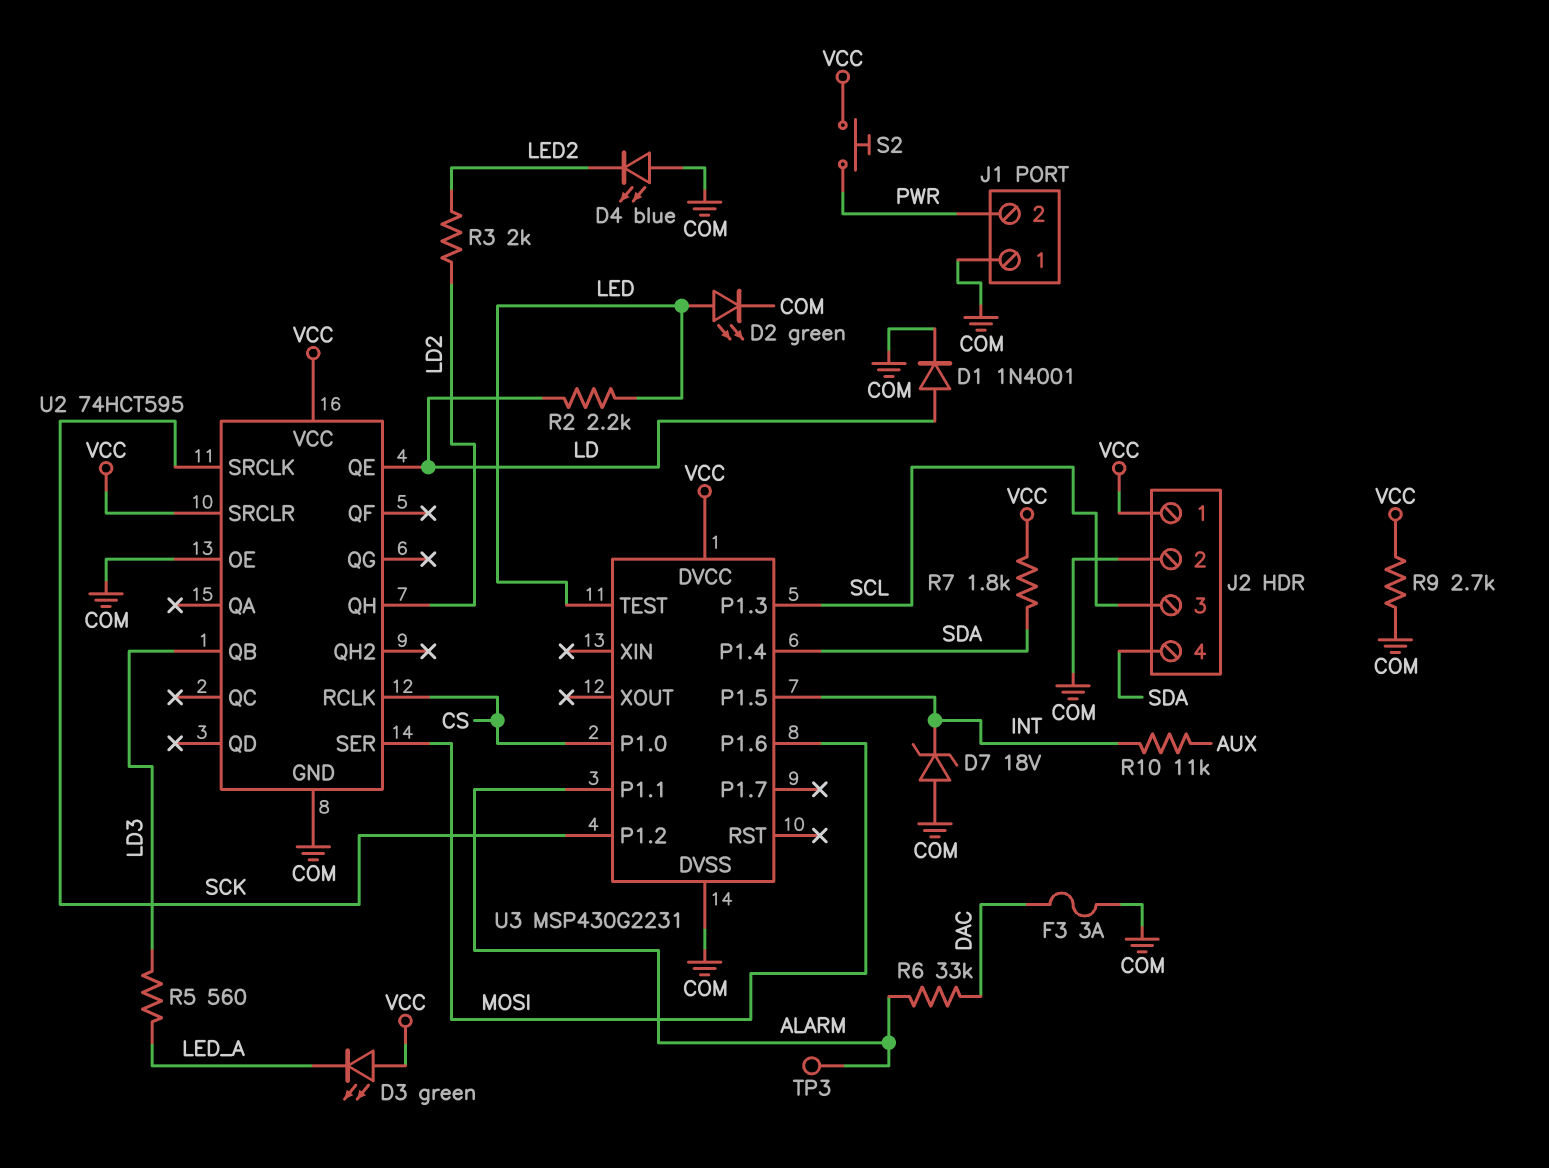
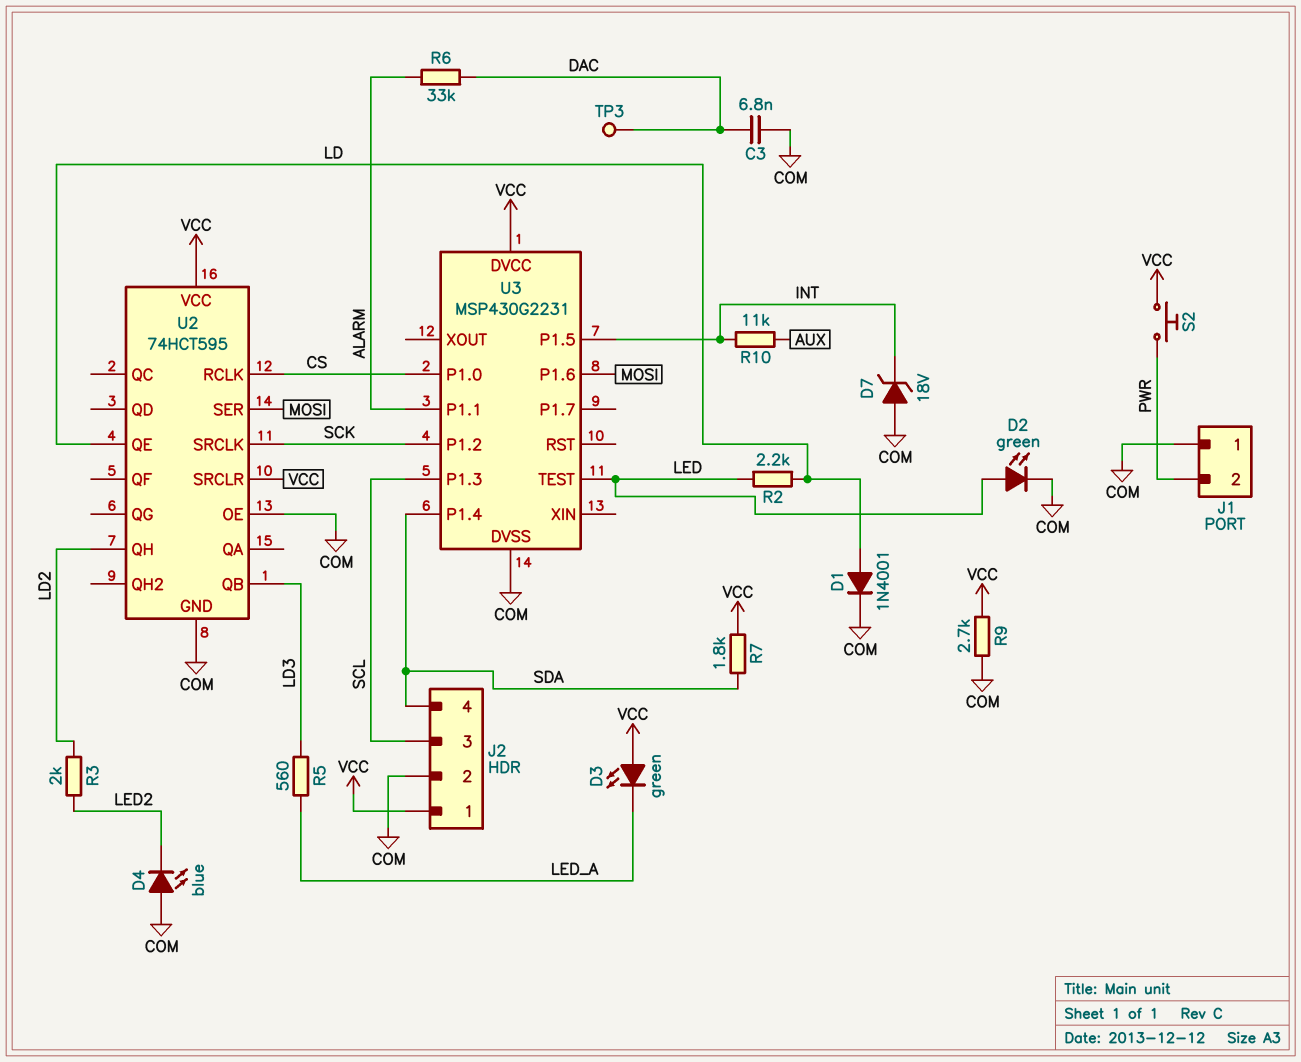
C3: none -> 6.8nF (COM, DAC)
F3: 3A (COM, DAC) -> none
TP3: test point (ALARM) -> test point (DAC)

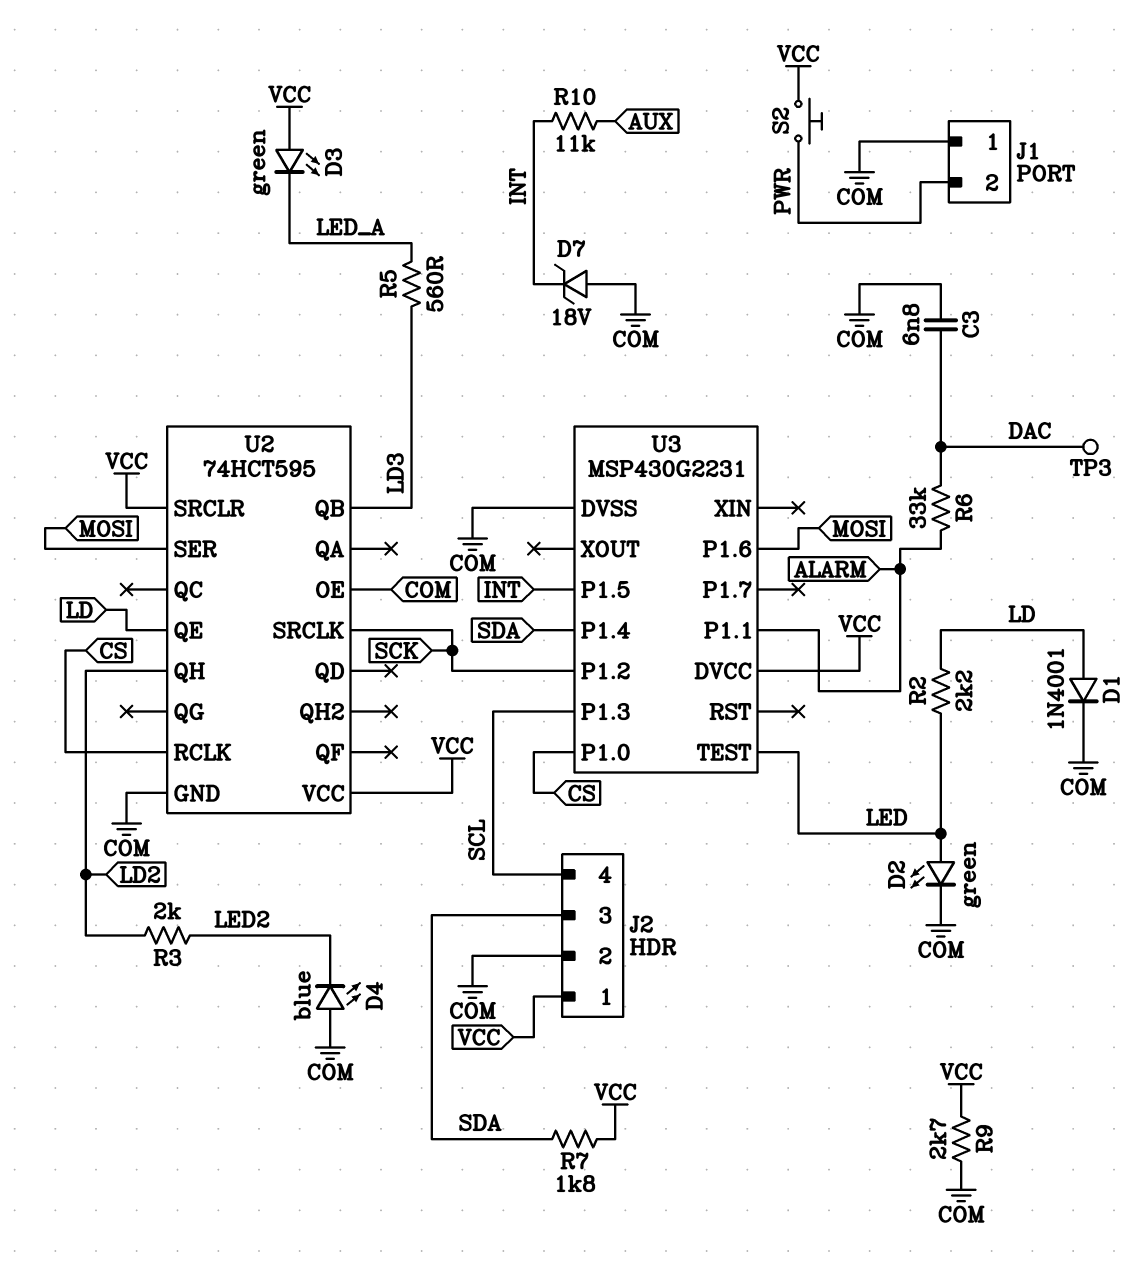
J2 pin 3: SCL -> SDA
J2 pin 4: SDA -> SCL

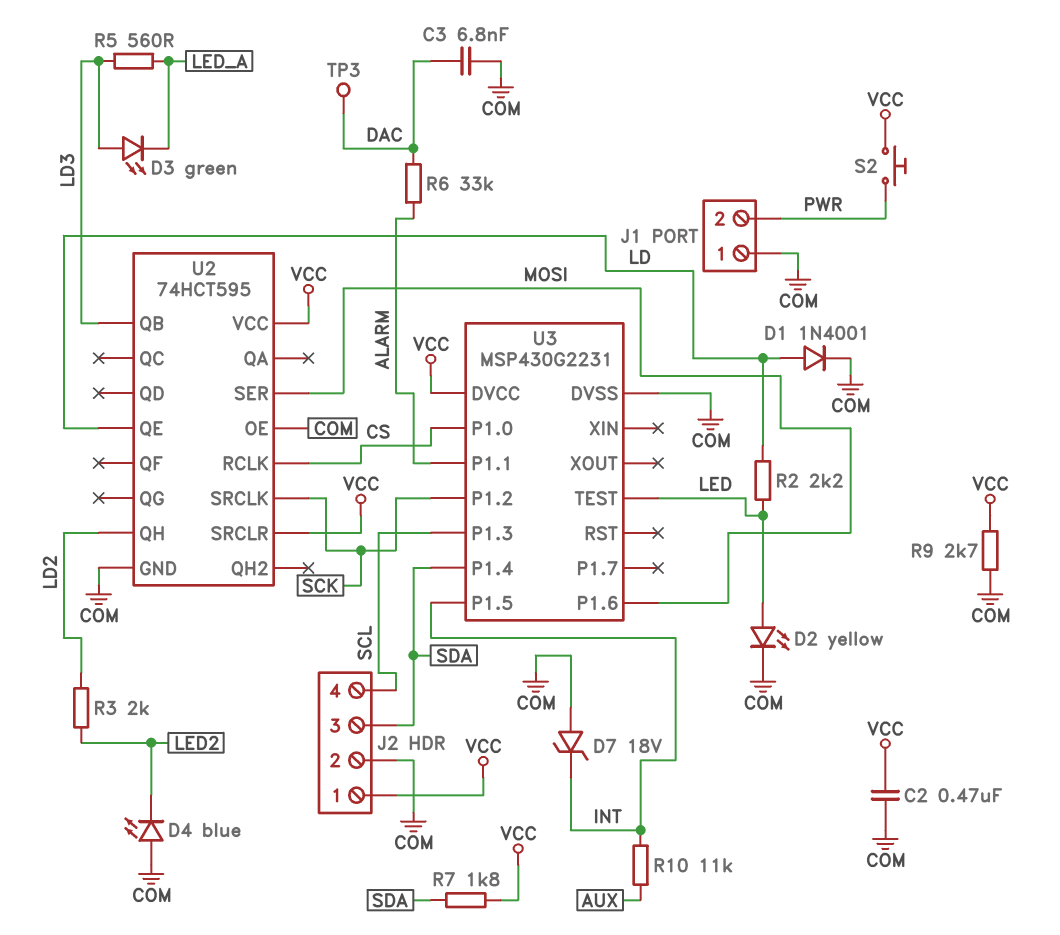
C2: none -> 470nF (COM, VCC)
D2: LED green (A LED, K COM) -> LED yellow (A LED, K COM)
D3: LED green (A VCC, K LED_A) -> LED green (A LD3, K LED_A)

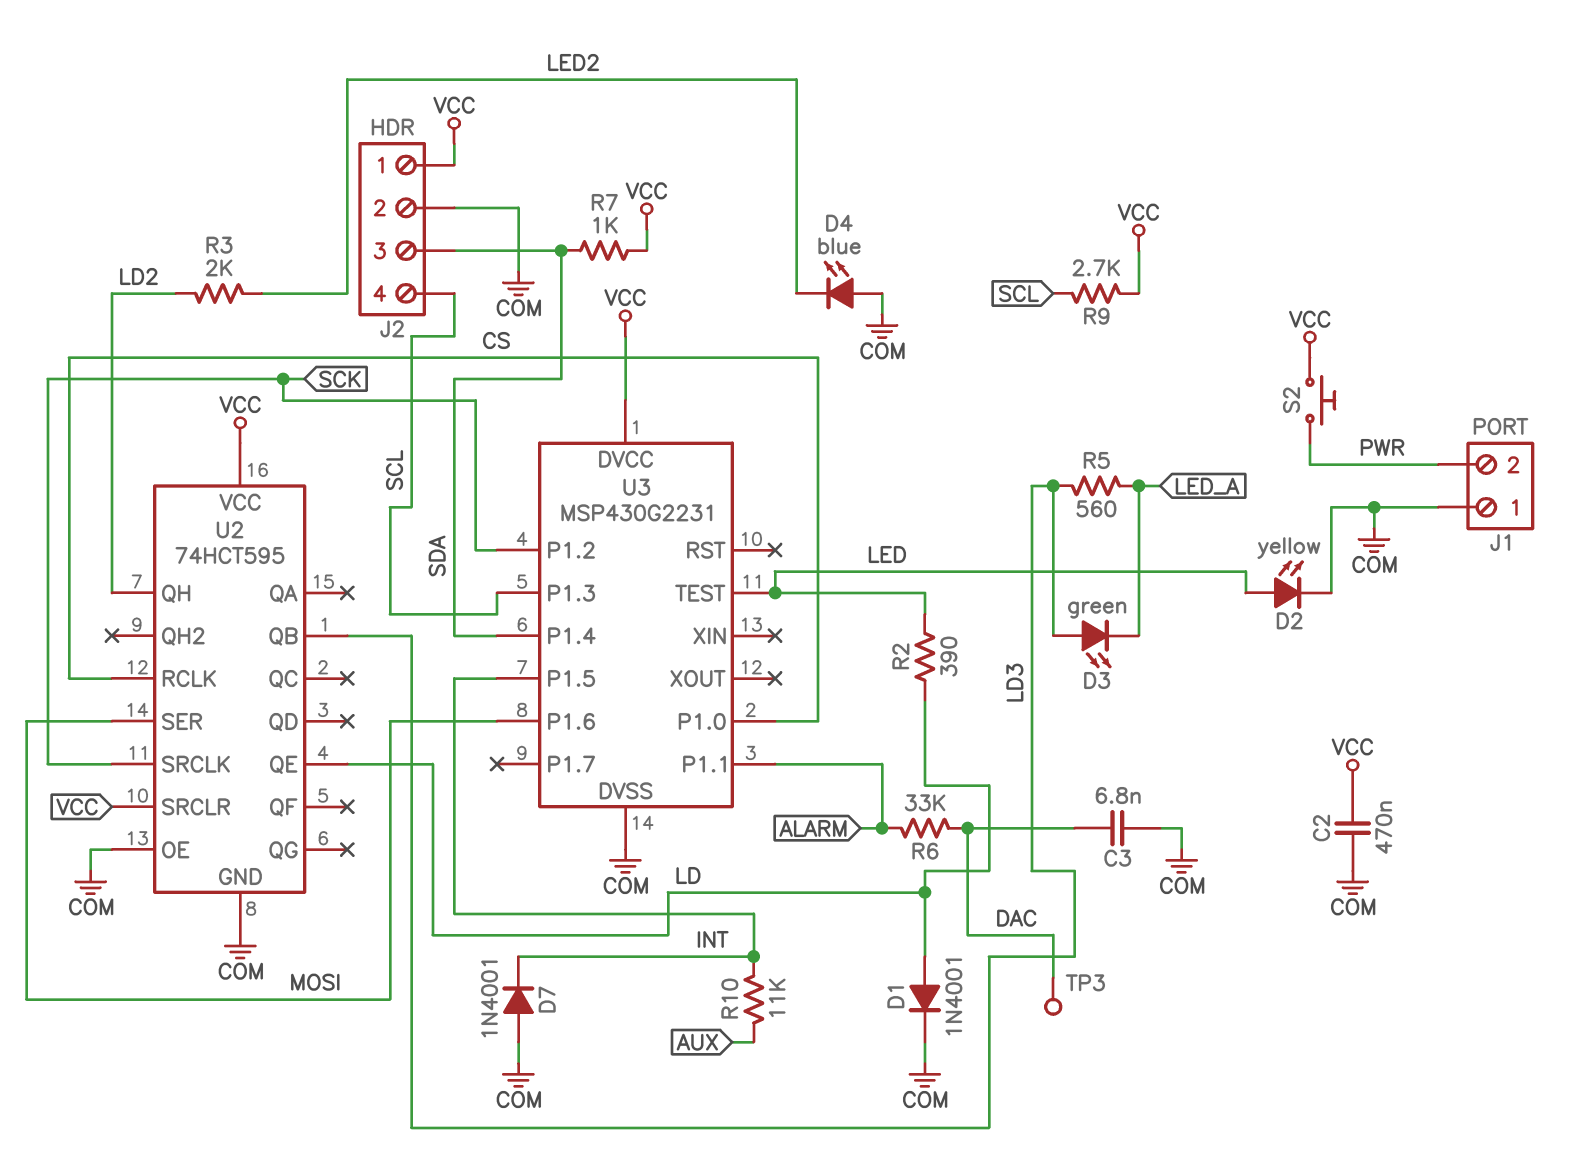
D7: zener 18V (A COM, K INT) -> diode 1N4001 (A COM, K INT)
R2: 2.2k (LD, LED) -> 390 (LD, LED)
R7: 1.8k (SDA, VCC) -> 1k (SDA, VCC)
R9: 2.7k (COM, VCC) -> 2.7k (SCL, VCC)

